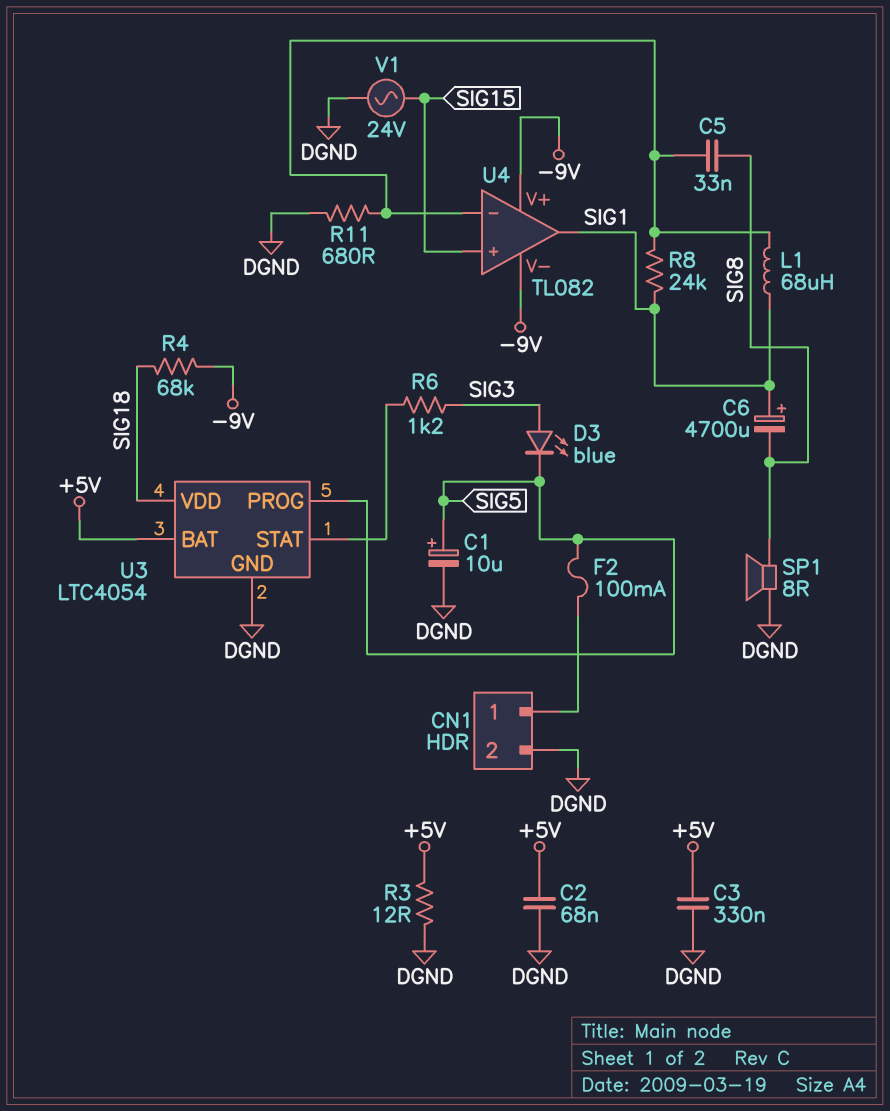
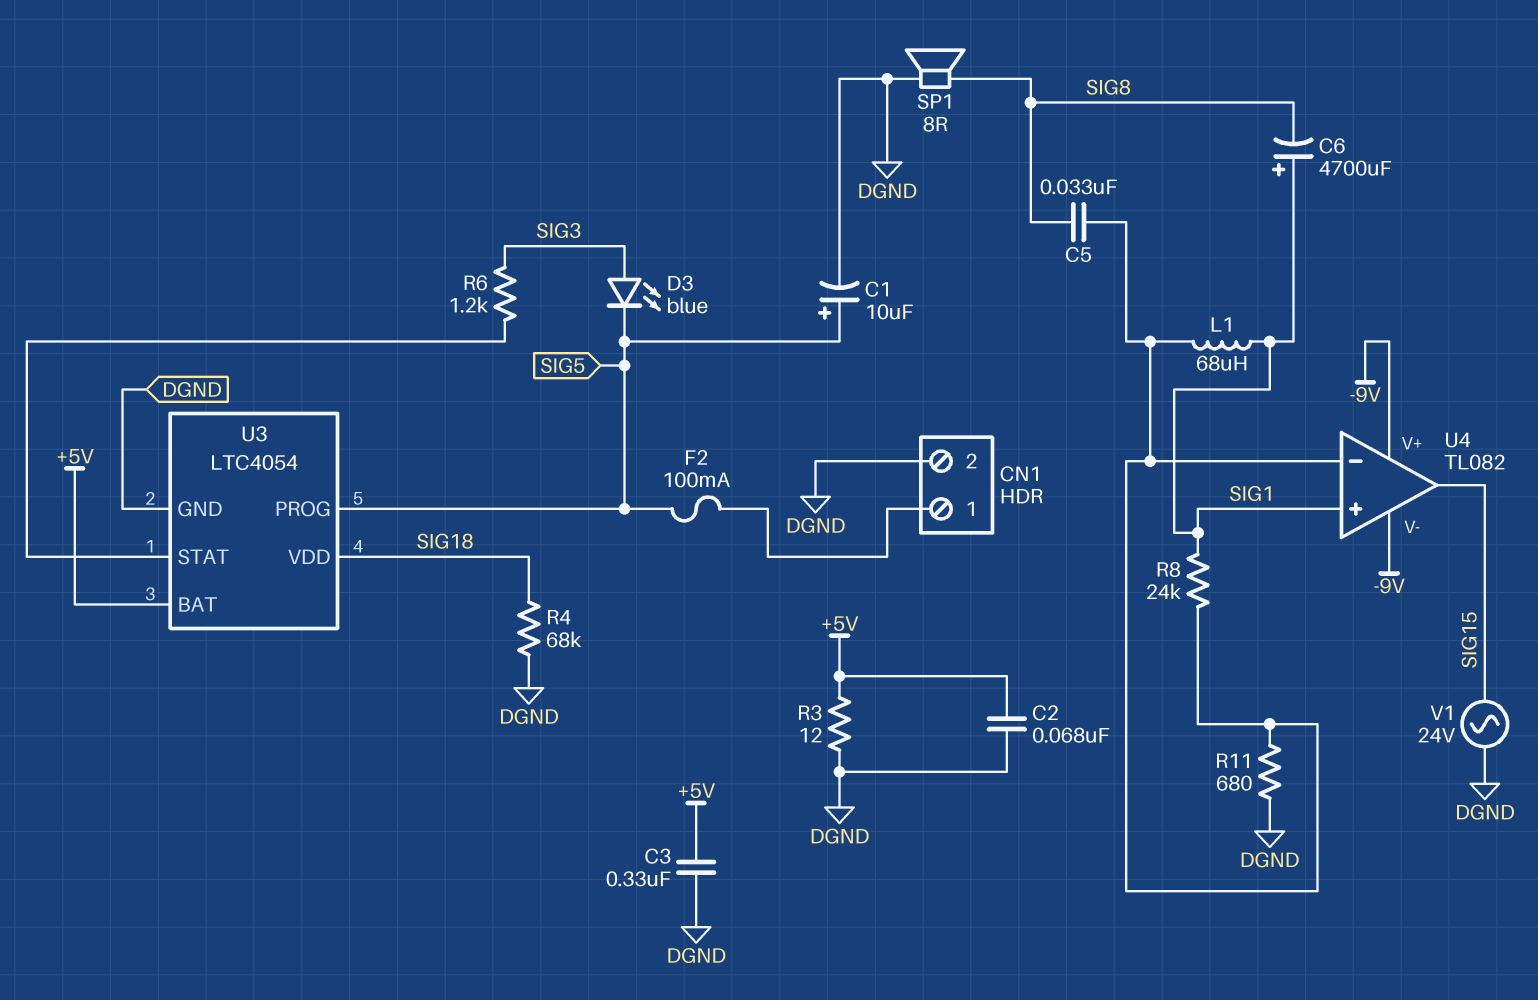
R4: 68k (-9V, SIG18) -> 68k (DGND, SIG18)
U4 pin in+: SIG15 -> SIG1
U4 pin out: SIG1 -> SIG15

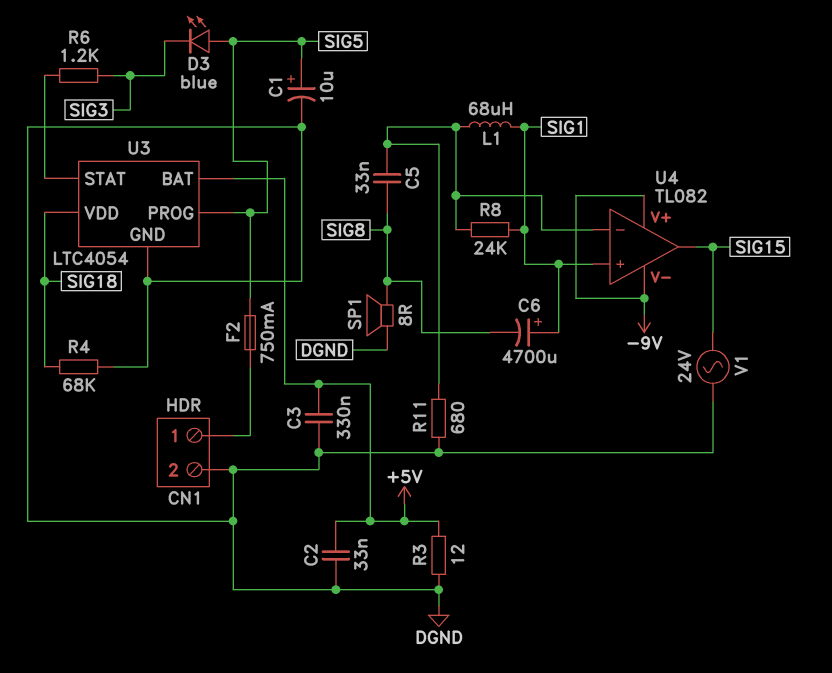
C2: 68nF (+5V, DGND) -> 33nF (+5V, DGND)
D3: LED blue (A SIG3, K SIG5) -> LED blue (A SIG5, K SIG3)
F2: 100mA (CN1/1, SIG5) -> 750mA (CN1/1, SIG5)

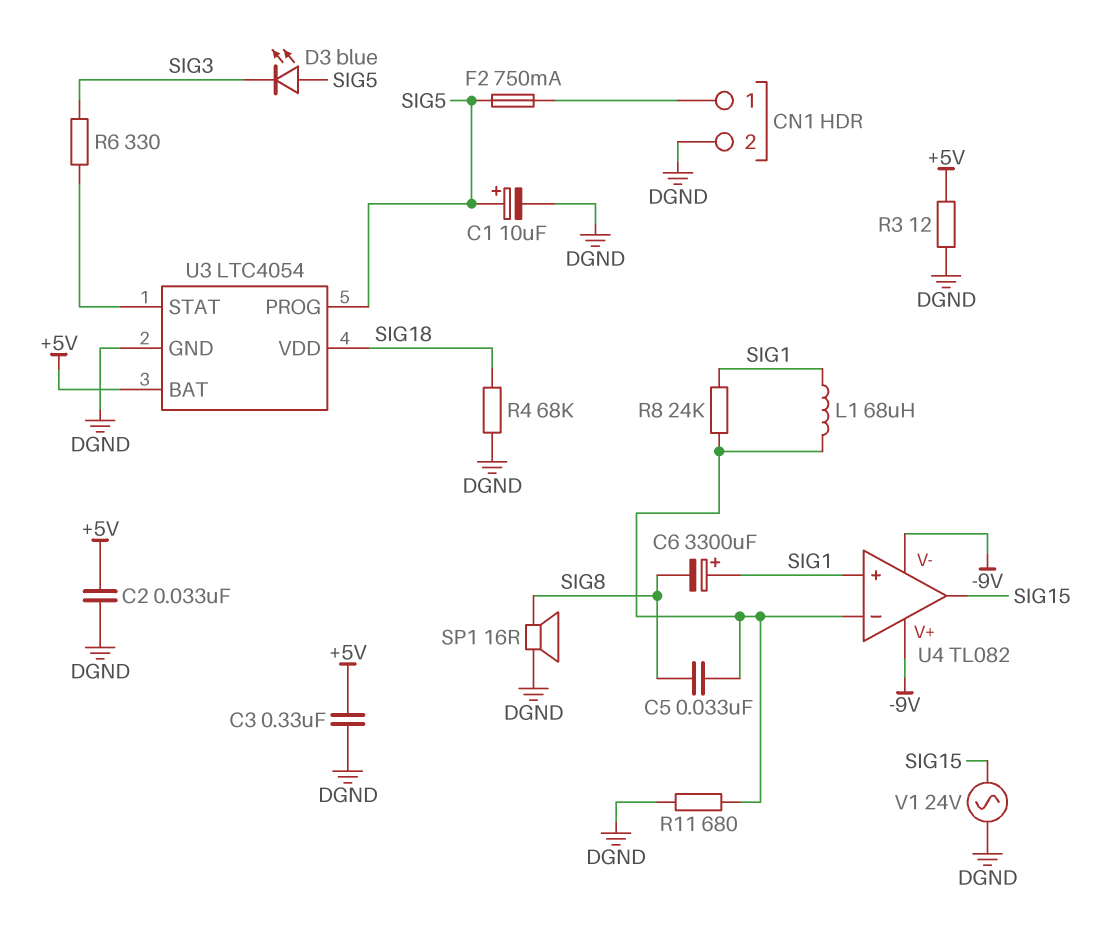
C6: 4700uF (plus SIG1, minus SIG8) -> 3300uF (plus SIG1, minus SIG8)
R6: 1.2k (SIG3, U3/STAT) -> 330 (SIG3, U3/STAT)
SP1: speaker 8R (DGND, SIG8) -> speaker 16R (DGND, SIG8)

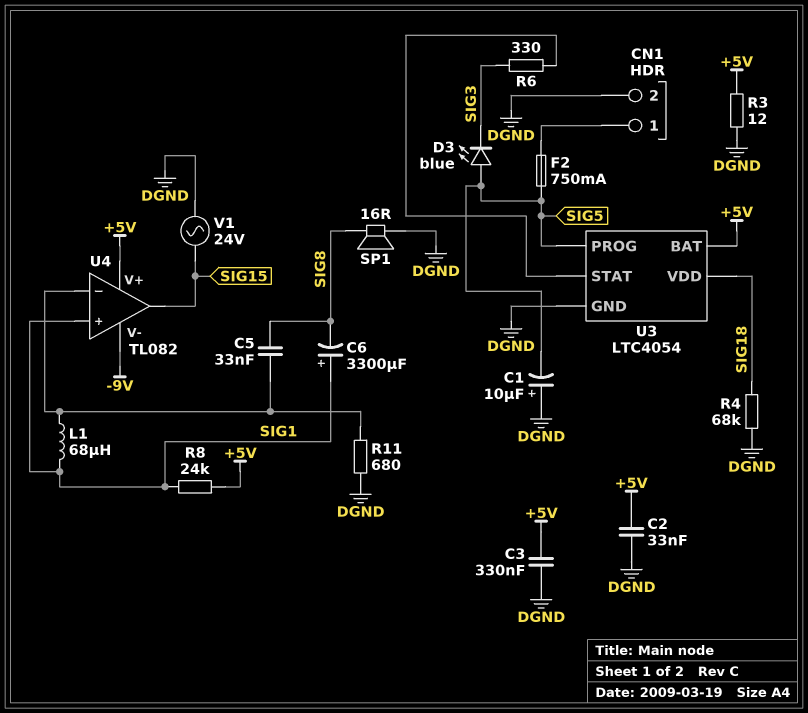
C1: 10uF (plus SIG5, minus DGND) -> 10uF (plus DGND, minus SIG5)
R8: 24k (SIG1, U4/in-) -> 24k (+5V, SIG1)
U4 pin V+: -9V -> +5V

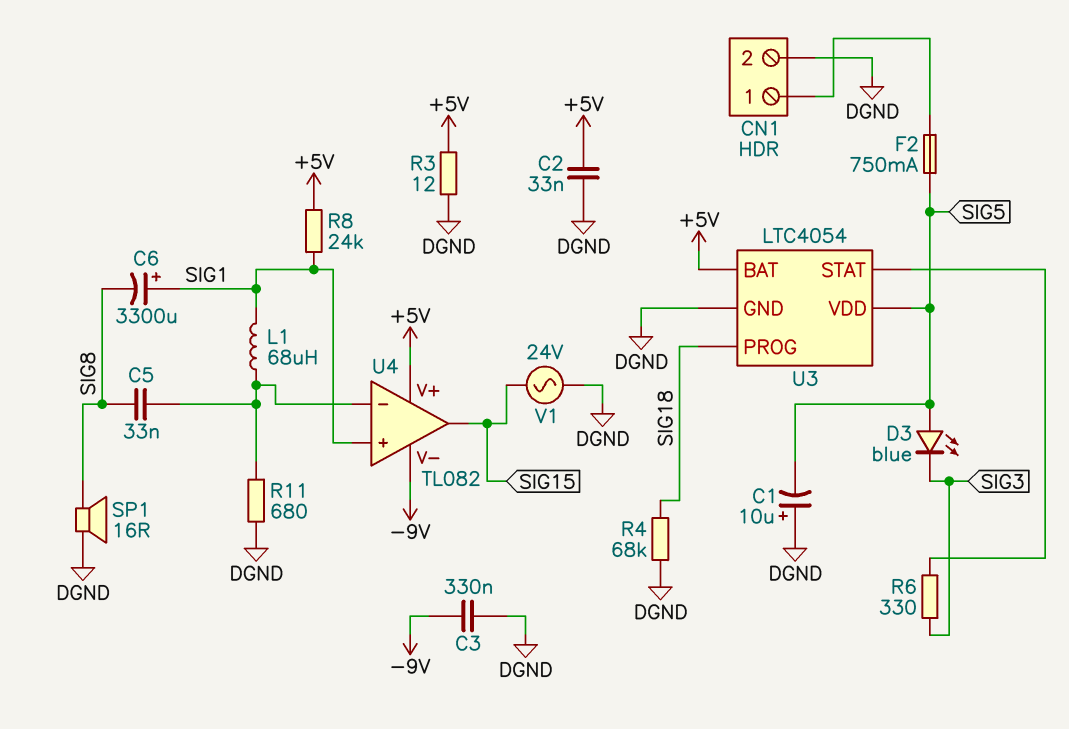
C3: 330nF (+5V, DGND) -> 330nF (-9V, DGND)
U3 pin PROG: SIG5 -> SIG18
U3 pin VDD: SIG18 -> SIG5

